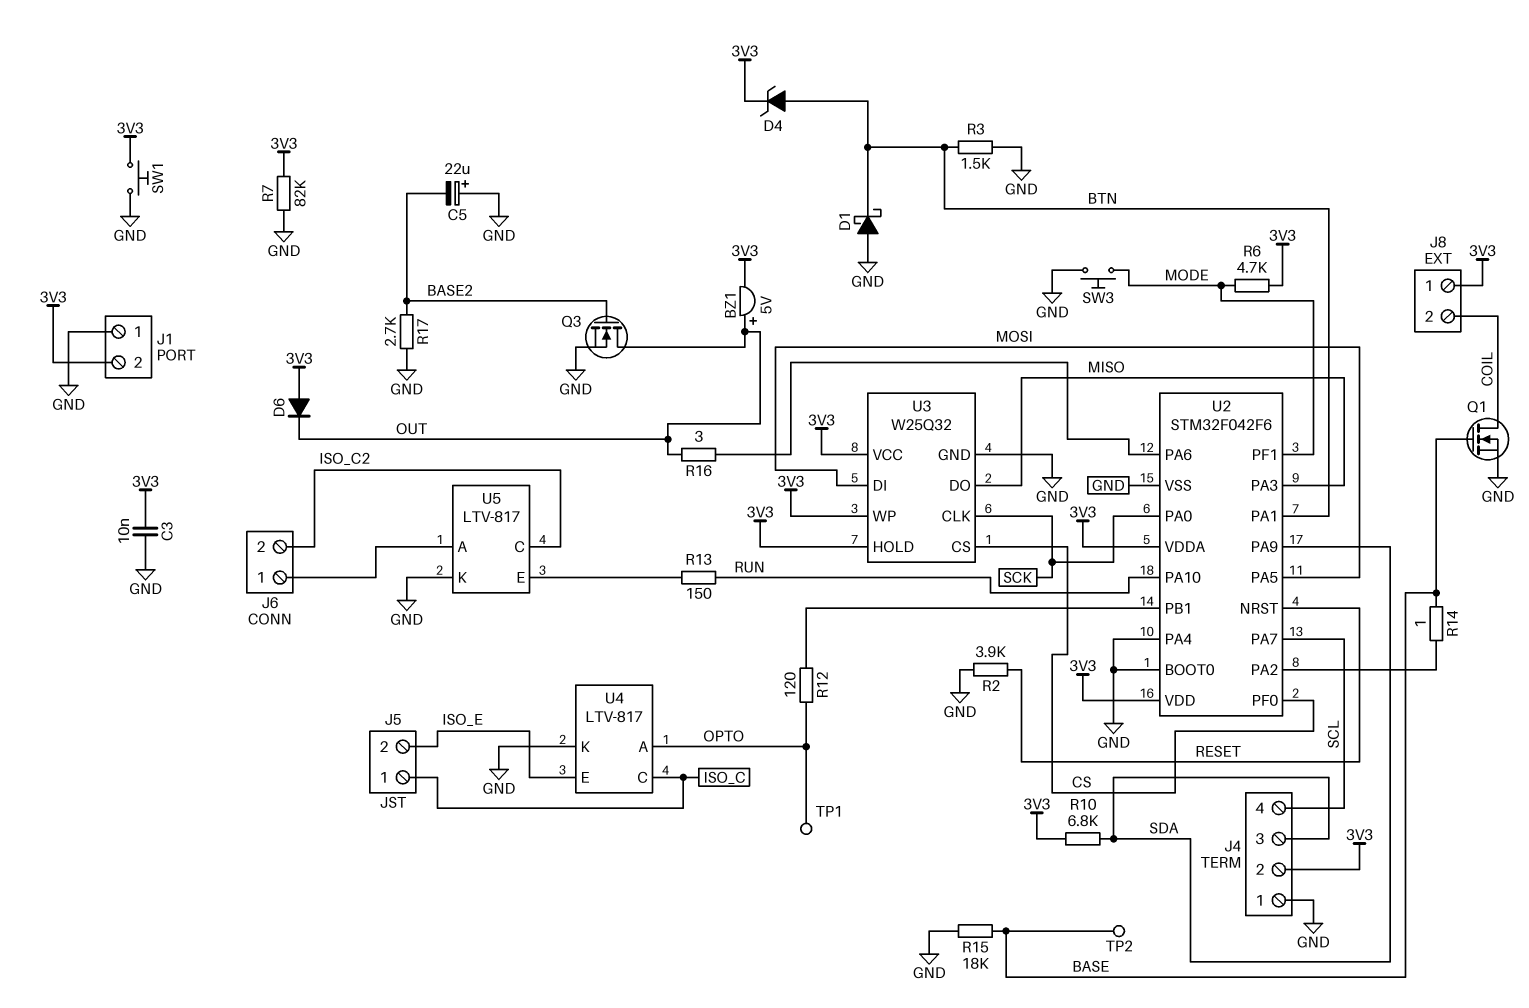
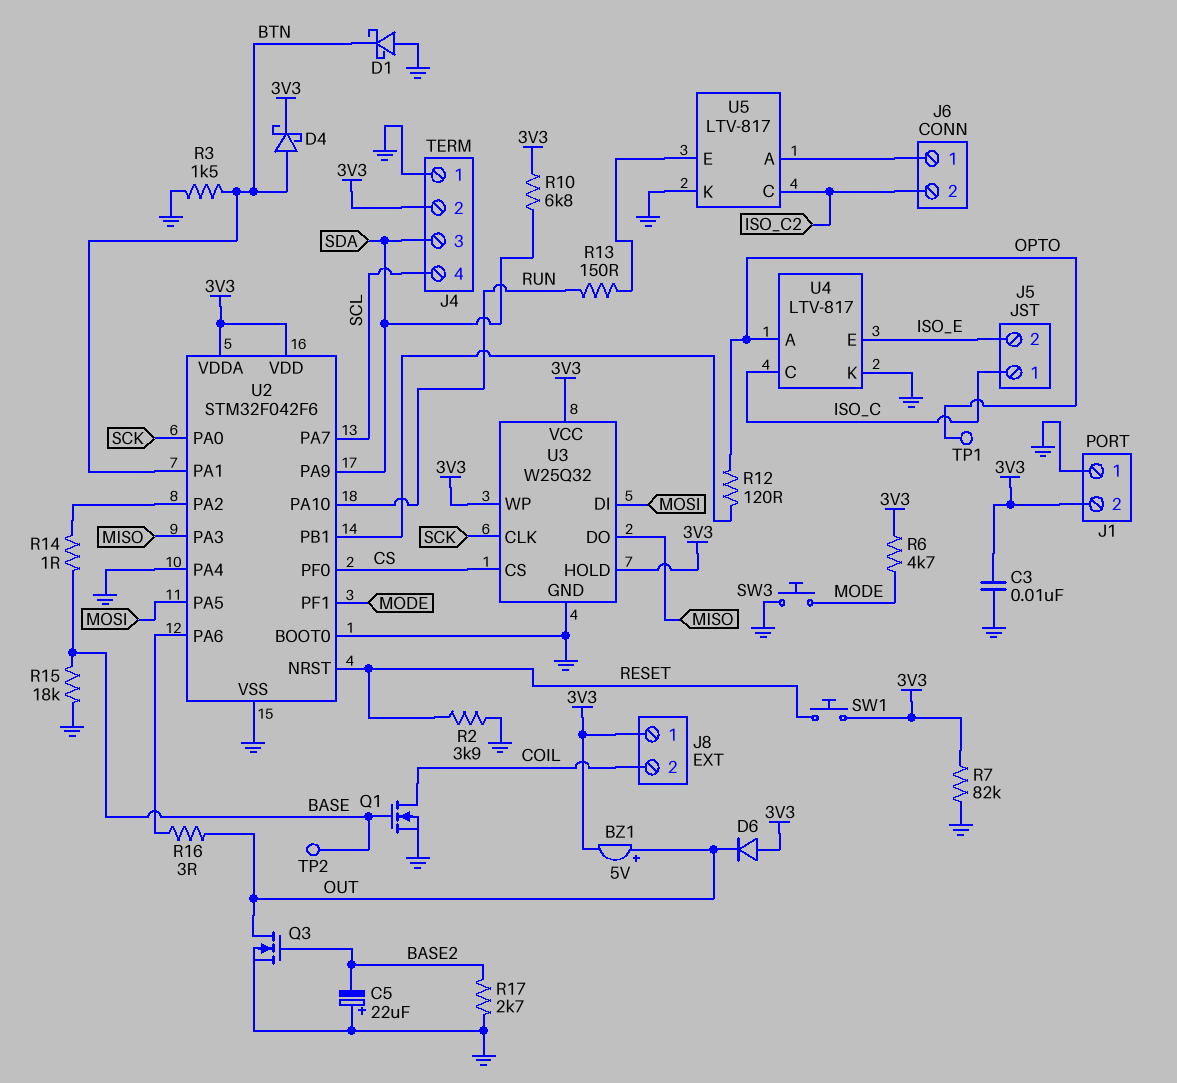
D4: zener (A BTN, K 3V3) -> schottky (A BTN, K 3V3)
SW1: button (3V3, GND) -> button (3V3, RESET)

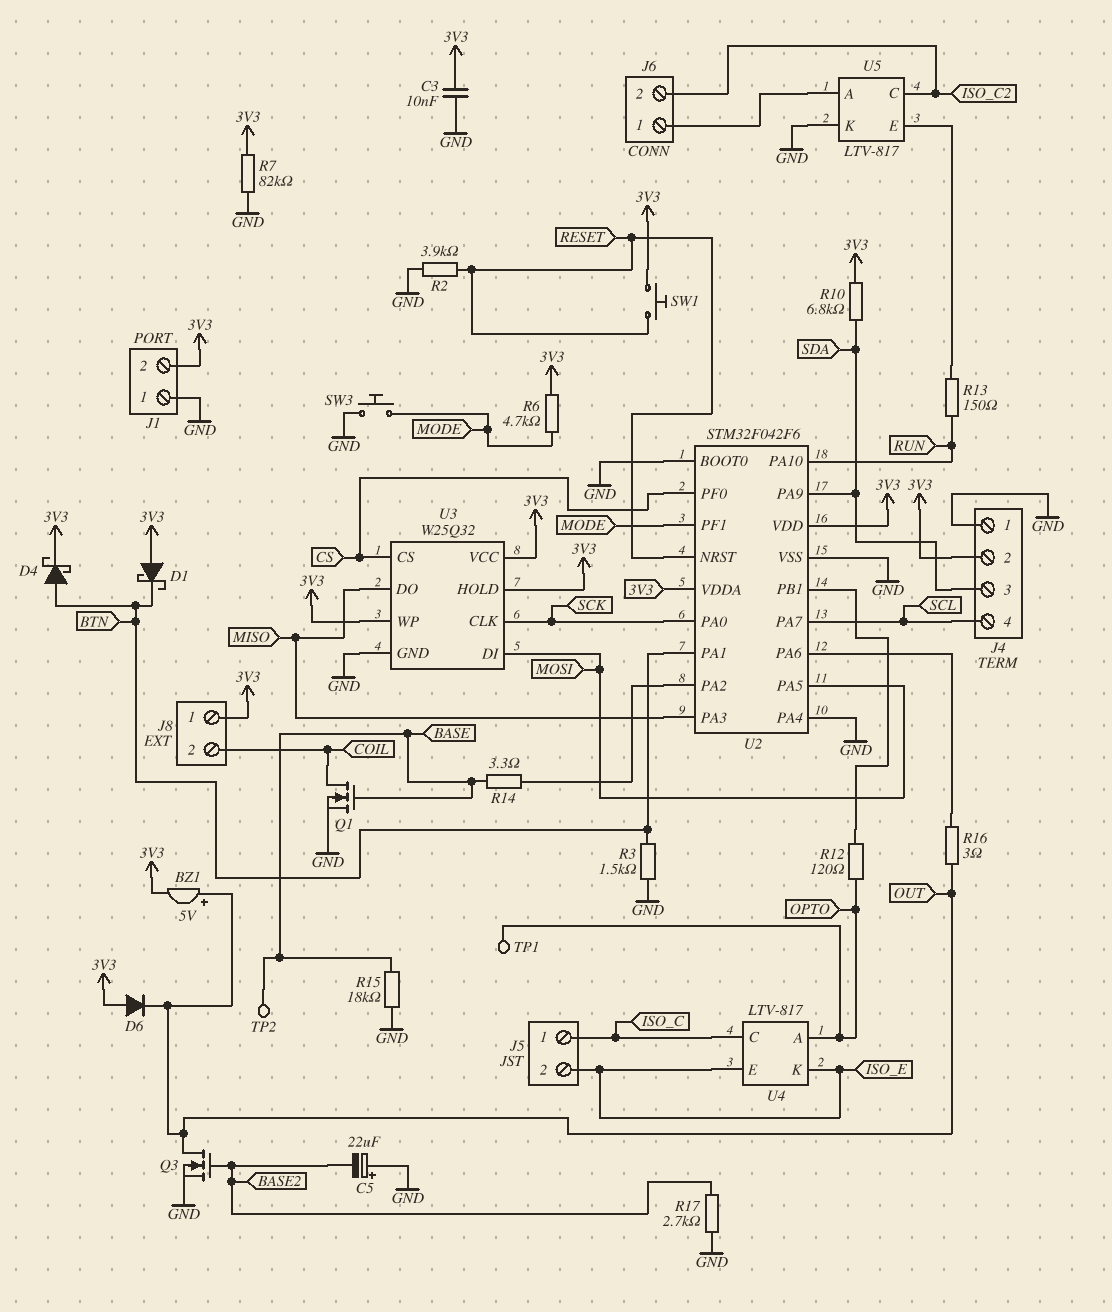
D1: schottky (A GND, K BTN) -> schottky (A 3V3, K BTN)
R14: 1 (BASE, U2/PA2) -> 3.3 (BASE, U2/PA2)
U4 pin K: GND -> ISO_E

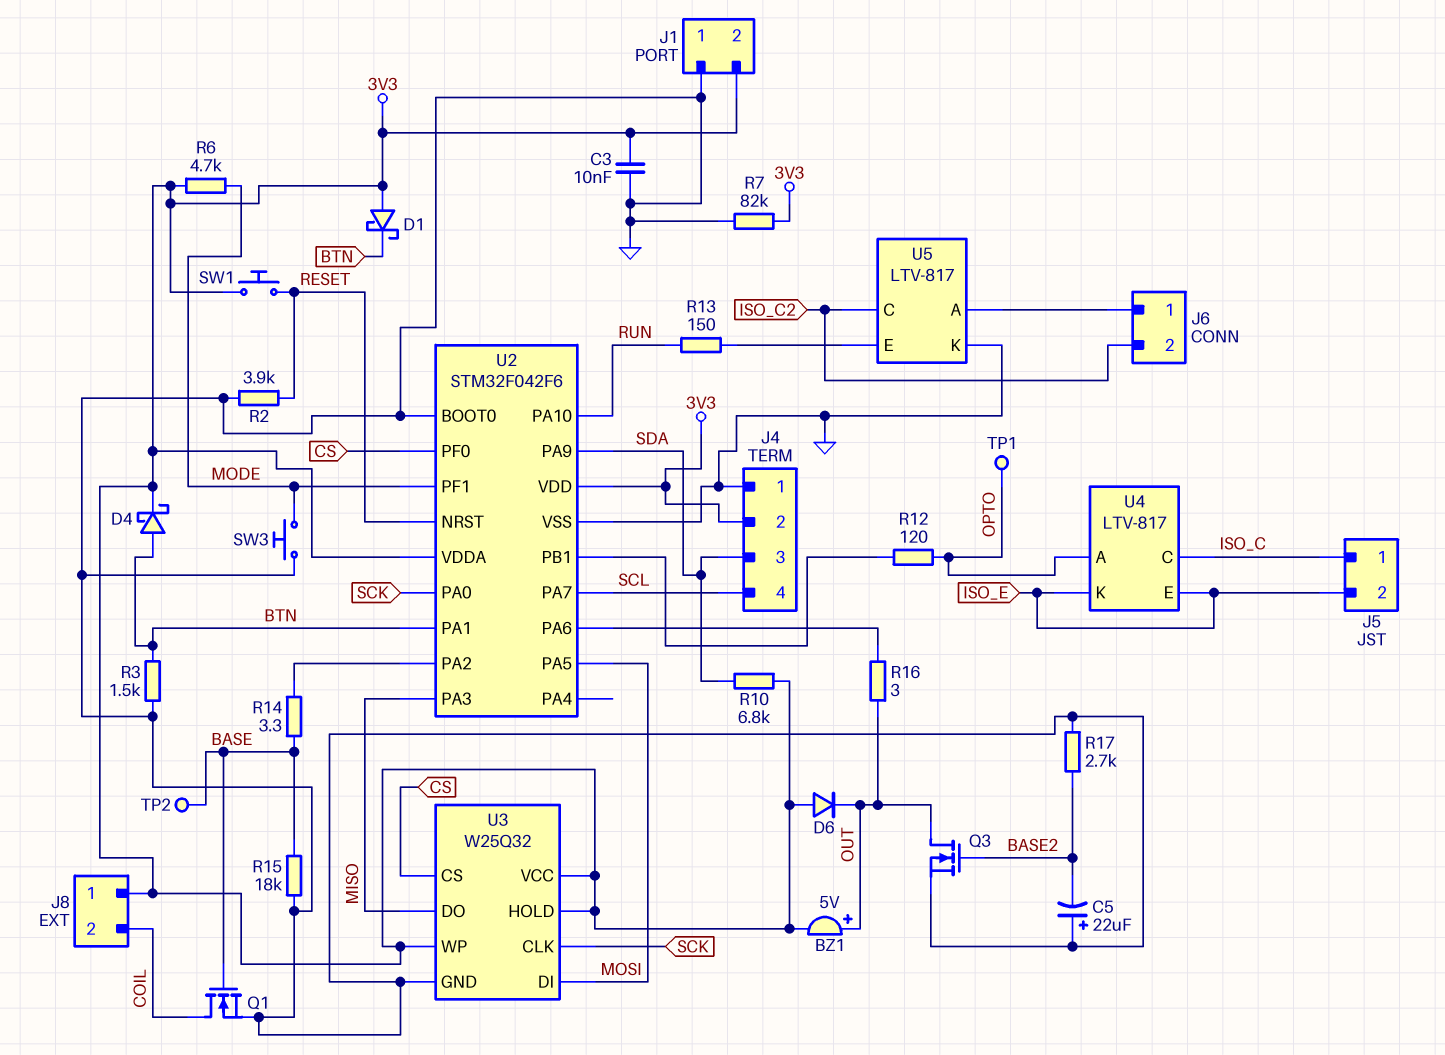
U2 pin PA4: GND -> none

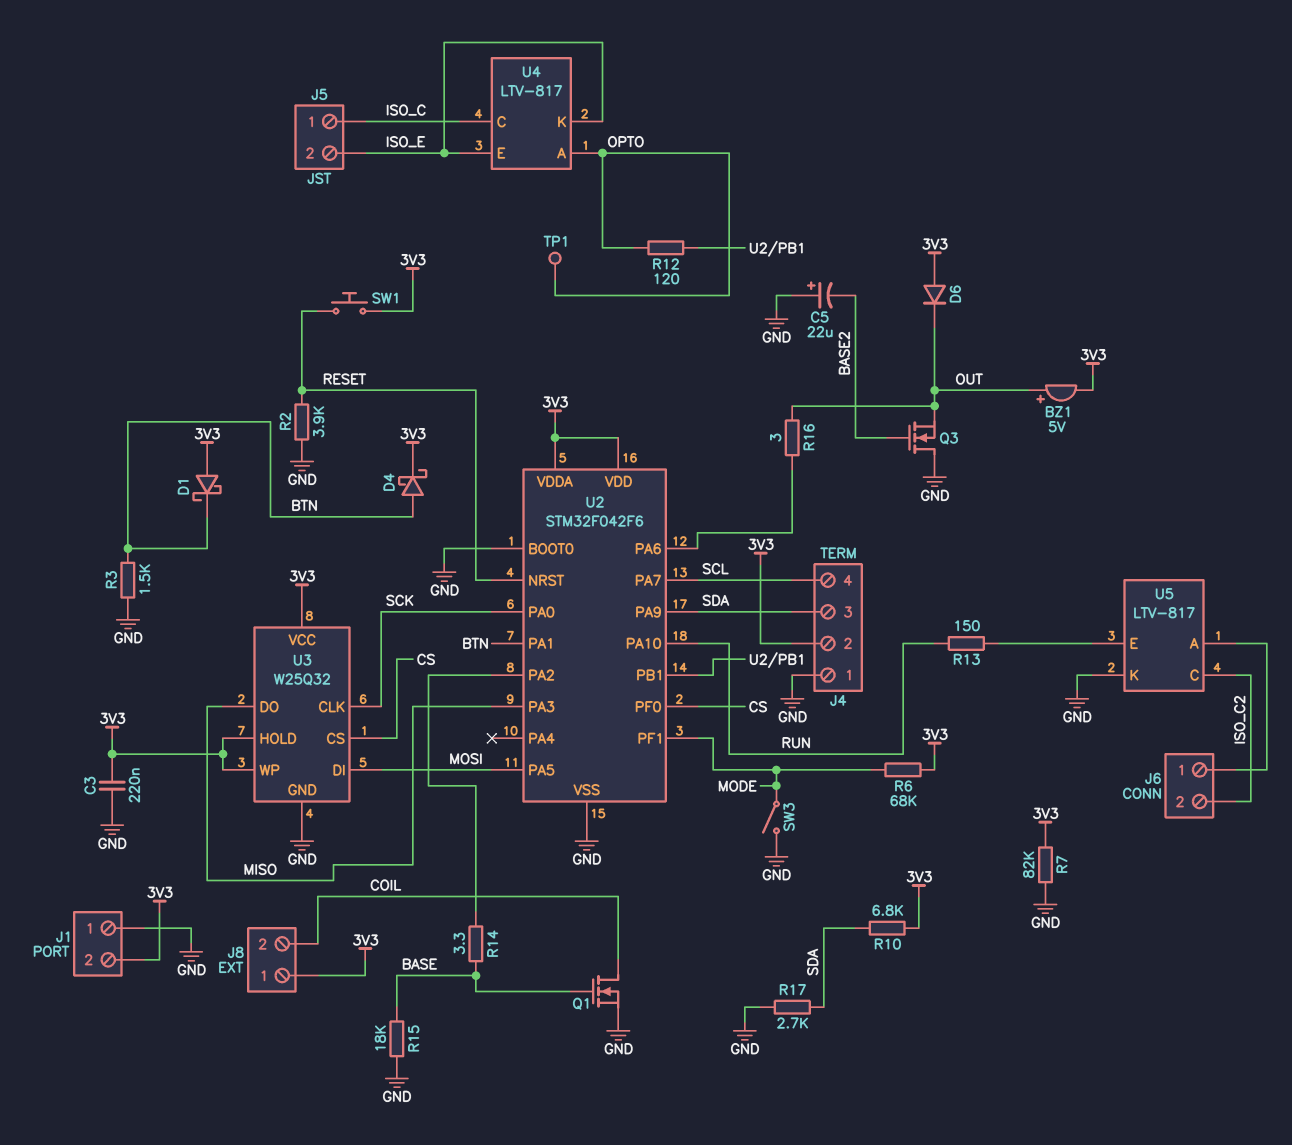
C3: 10nF (3V3, GND) -> 220nF (3V3, GND)
Q3: NMOS (G BASE2, D OUT, S GND) -> NMOS (G BASE2, D GND, S OUT)
R6: 4.7k (3V3, MODE) -> 68k (3V3, MODE)
R17: 2.7k (BASE2, GND) -> 2.7k (GND, SDA)
SW3: button (GND, MODE) -> switch (GND, MODE)
TP2: test point (BASE) -> none

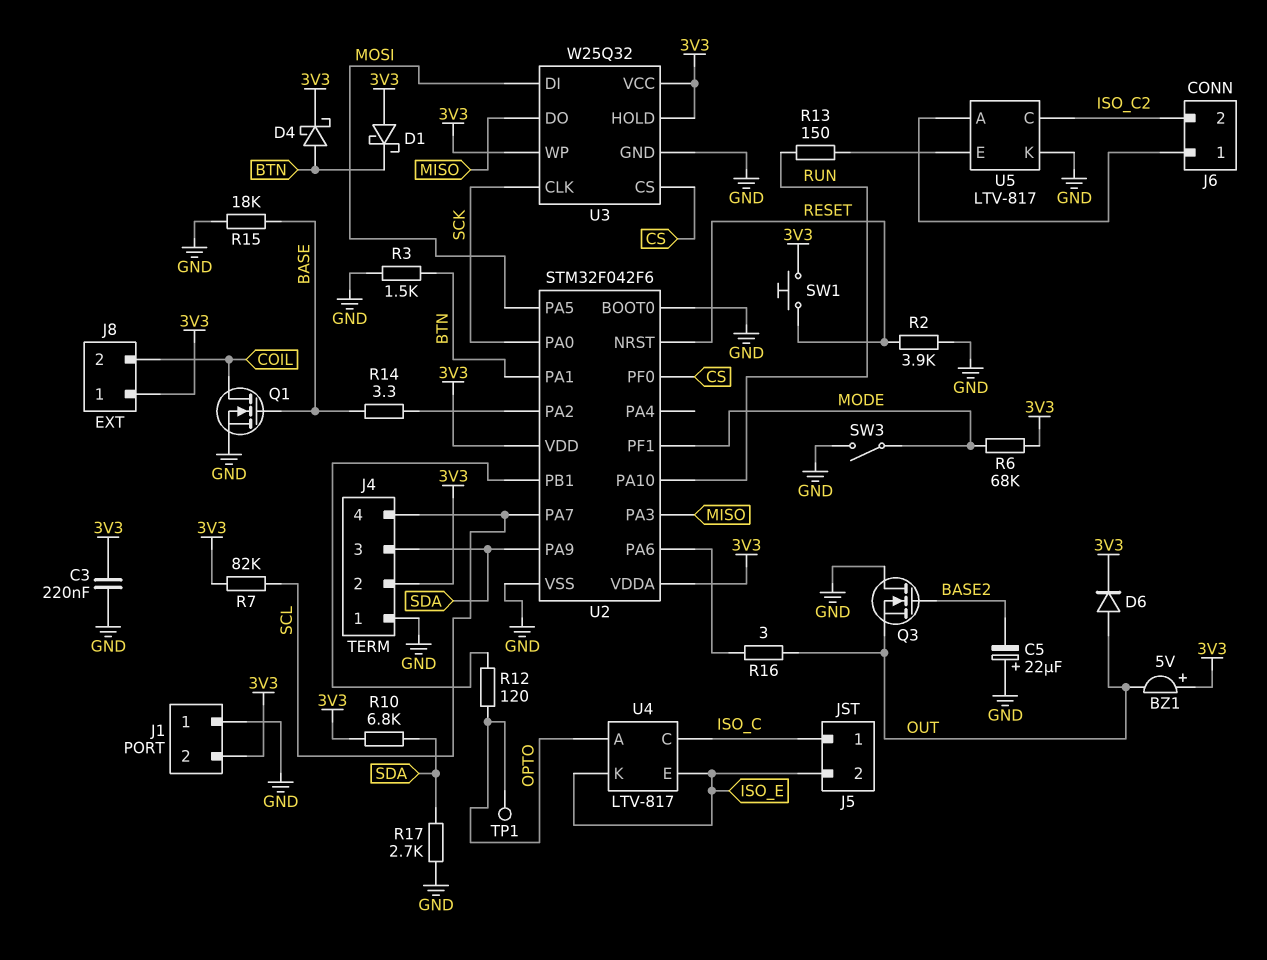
BZ1: buzzer 5V (plus OUT, minus 3V3) -> buzzer 5V (plus 3V3, minus OUT)
D6: diode (A 3V3, K OUT) -> diode (A OUT, K 3V3)
R7: 82k (3V3, GND) -> 82k (3V3, SCL)

